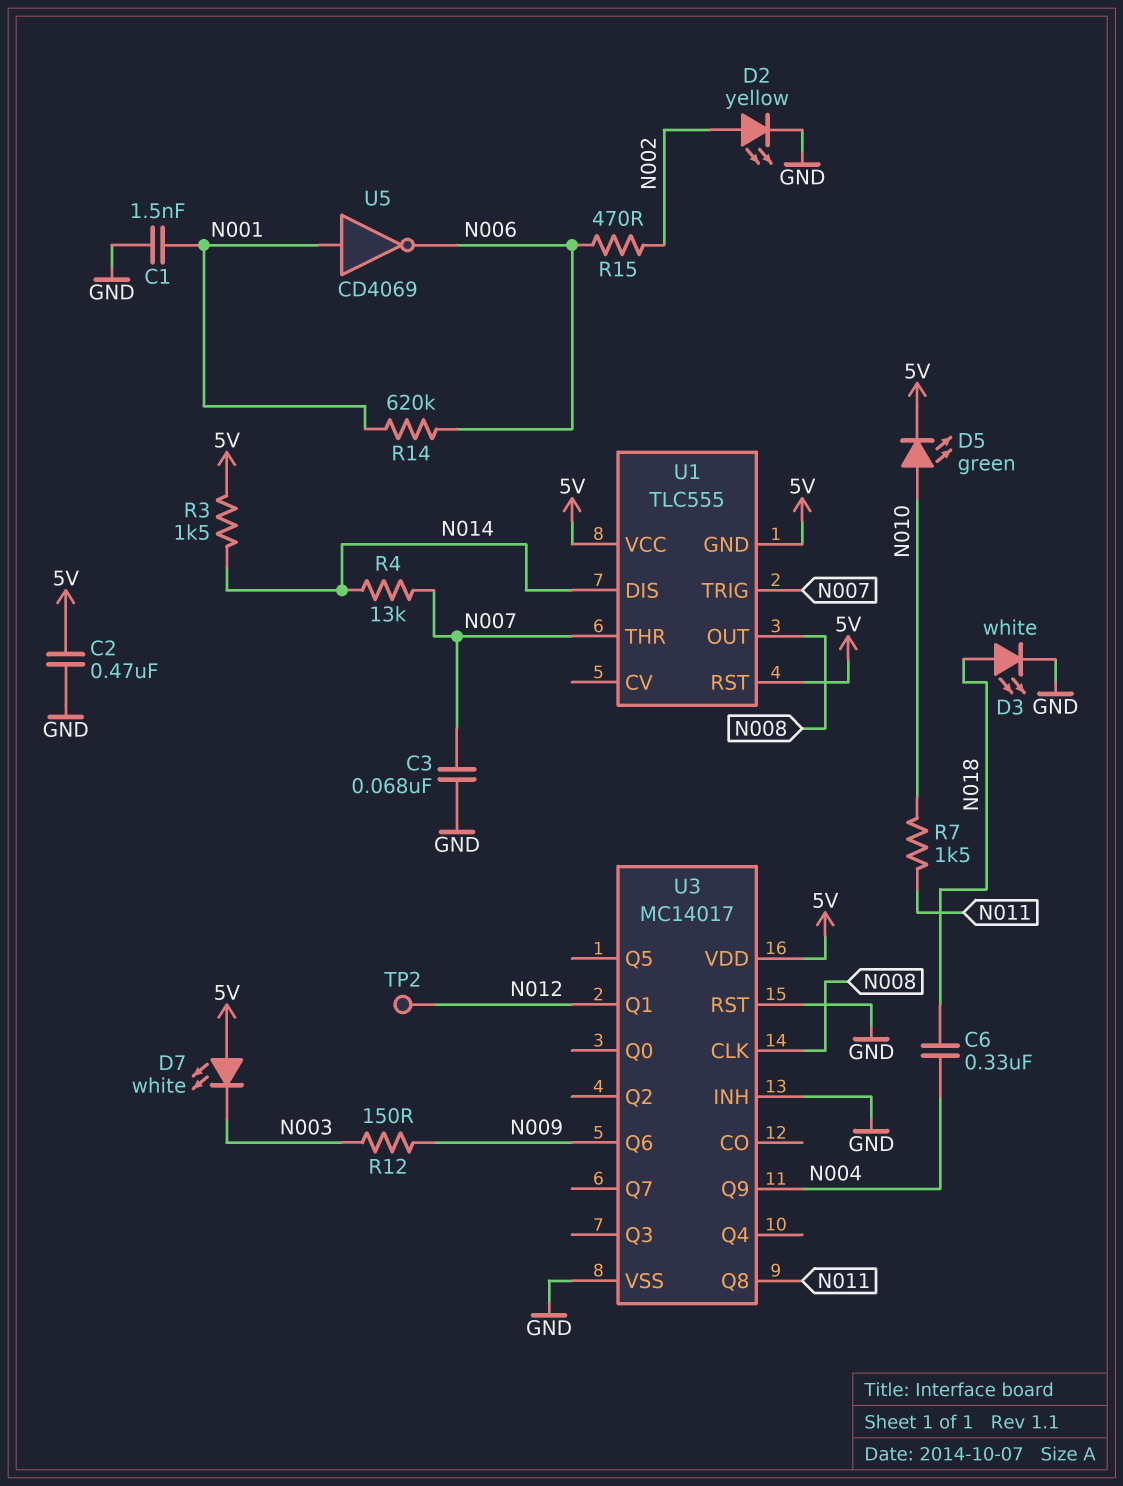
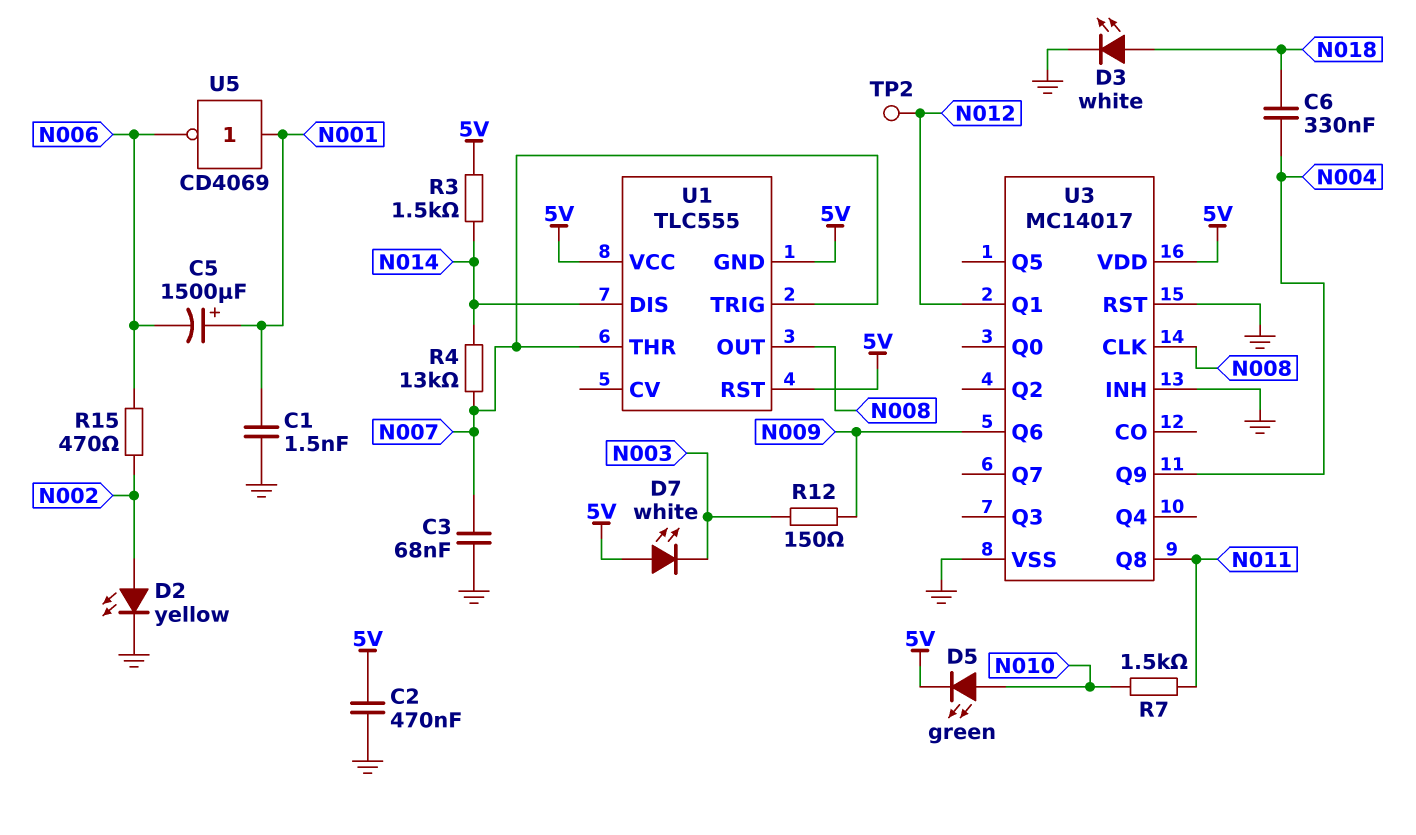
C5: none -> 1500uF (plus N001, minus N006)
R14: 620k (N001, N006) -> none

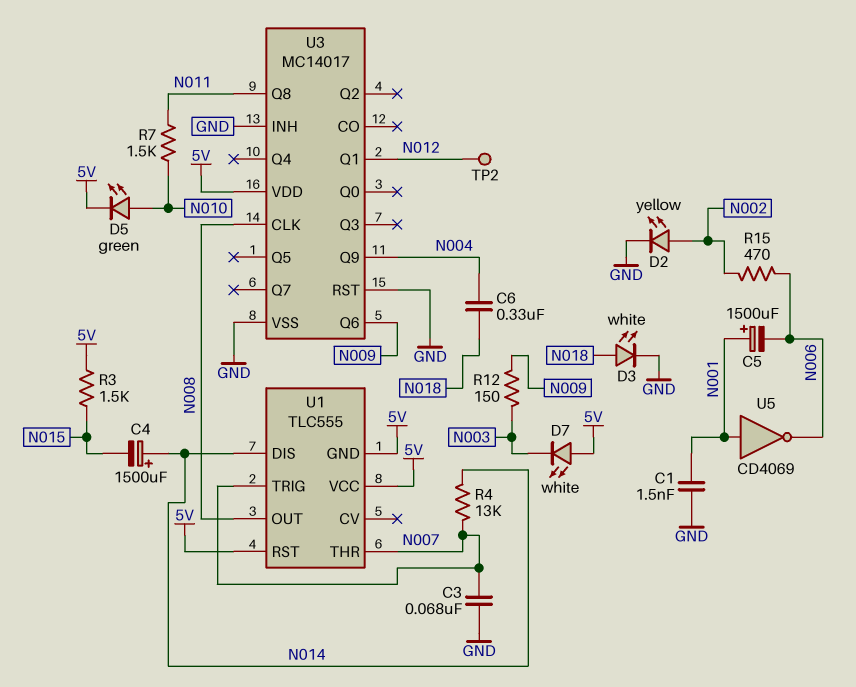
C2: 470nF (5V, GND) -> none
C4: none -> 1500uF (plus N014, minus N015)
R3: 1.5k (5V, N014) -> 1.5k (5V, N015)

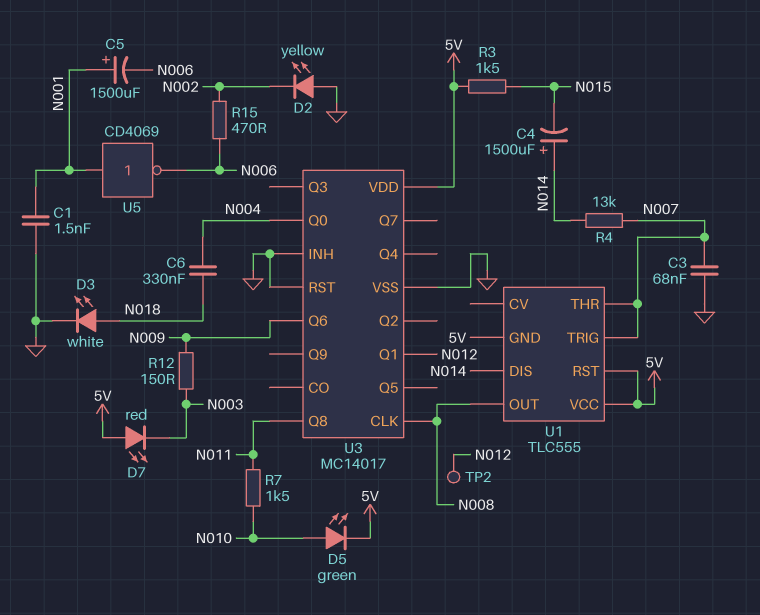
D2: LED yellow (A N002, K GND) -> LED yellow (A GND, K N002)
D7: LED white (A 5V, K N003) -> LED red (A 5V, K N003)
U3 pin Q0: none -> N004
U3 pin Q9: N004 -> none

